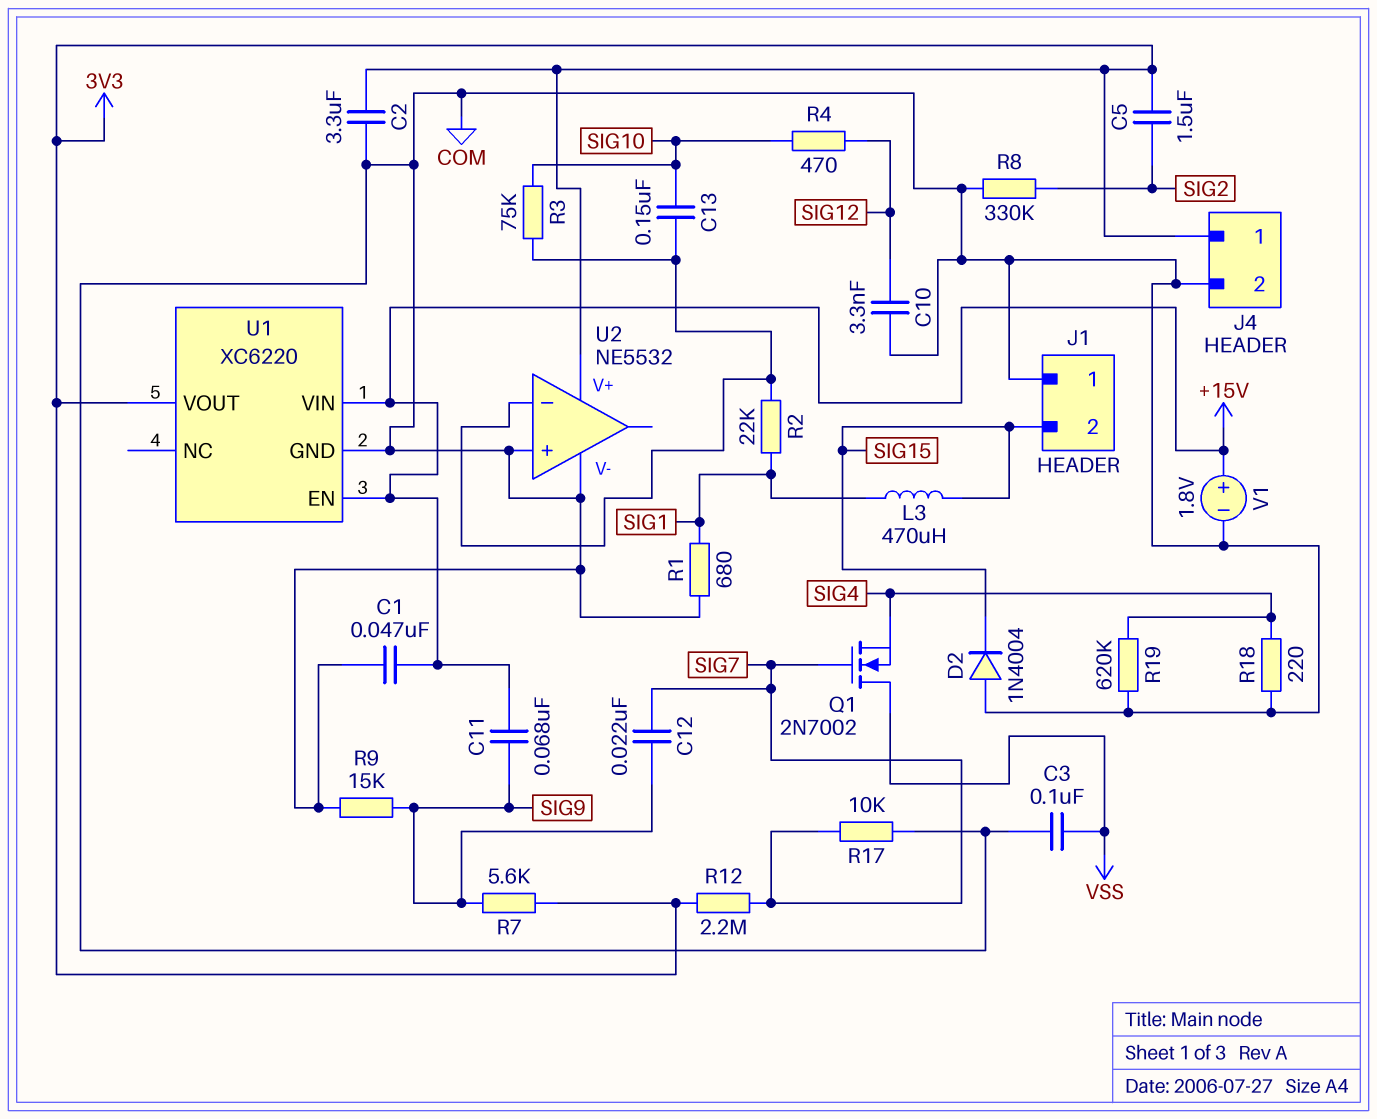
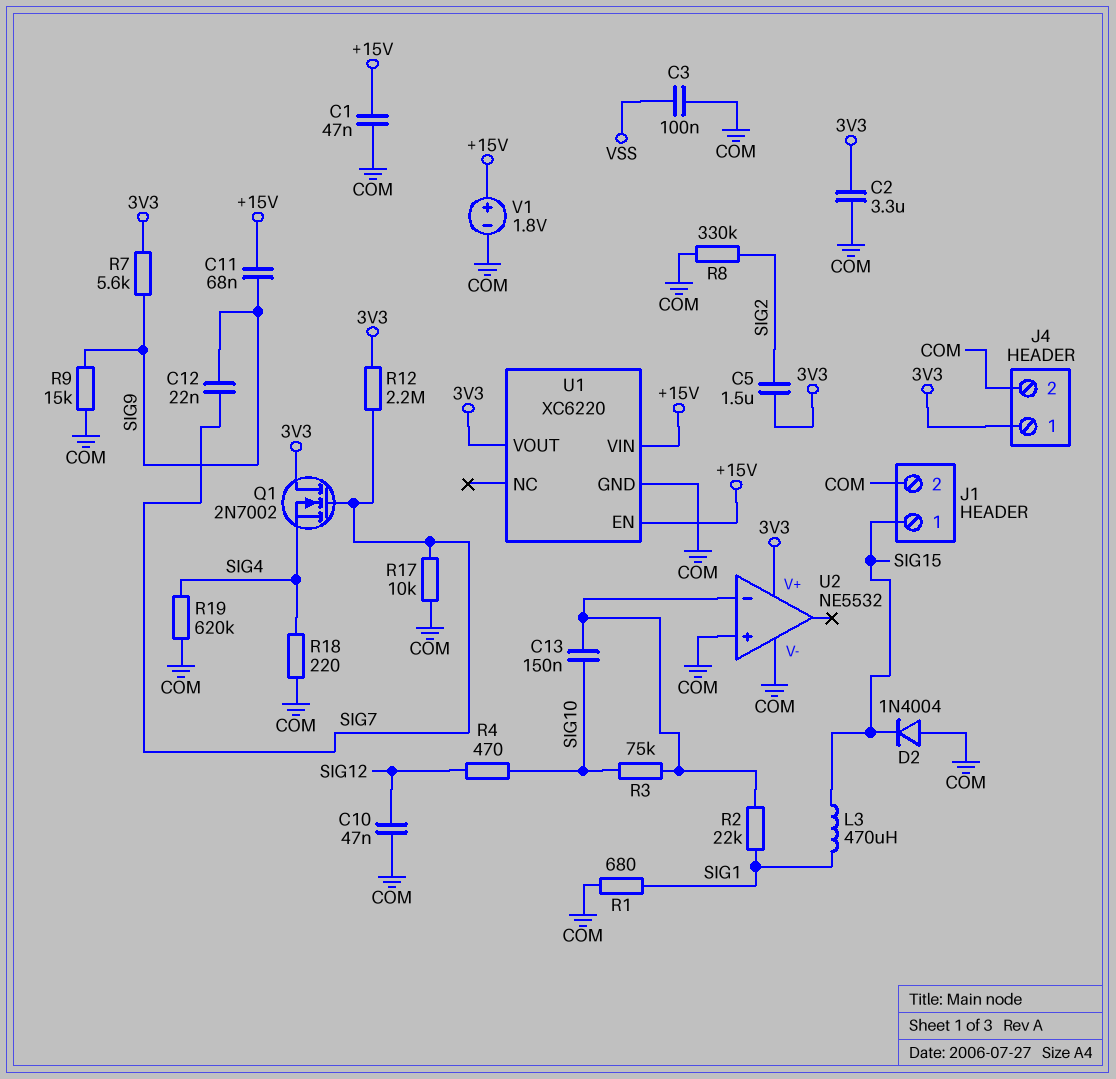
C10: 3.3nF (COM, SIG12) -> 47nF (COM, SIG12)
J1 pin 1: COM -> SIG15
J1 pin 2: SIG15 -> COM
Q1: NMOS 2N7002 (G SIG7, D VSS, S SIG4) -> NMOS 2N7002 (G SIG7, D 3V3, S SIG4)

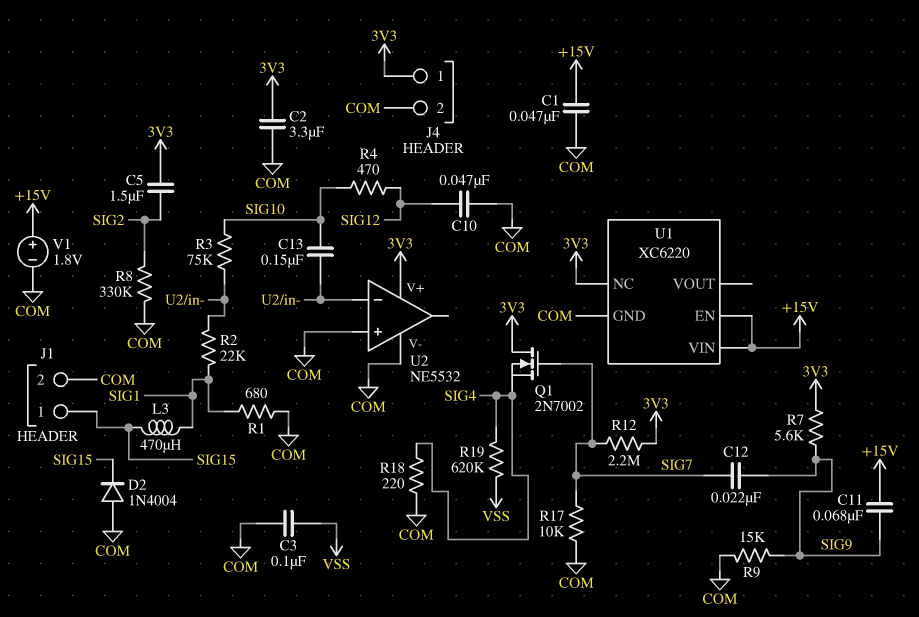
R19: 620k (COM, SIG4) -> 620k (SIG4, VSS)
U1 pin NC: none -> 3V3
U1 pin VOUT: 3V3 -> none

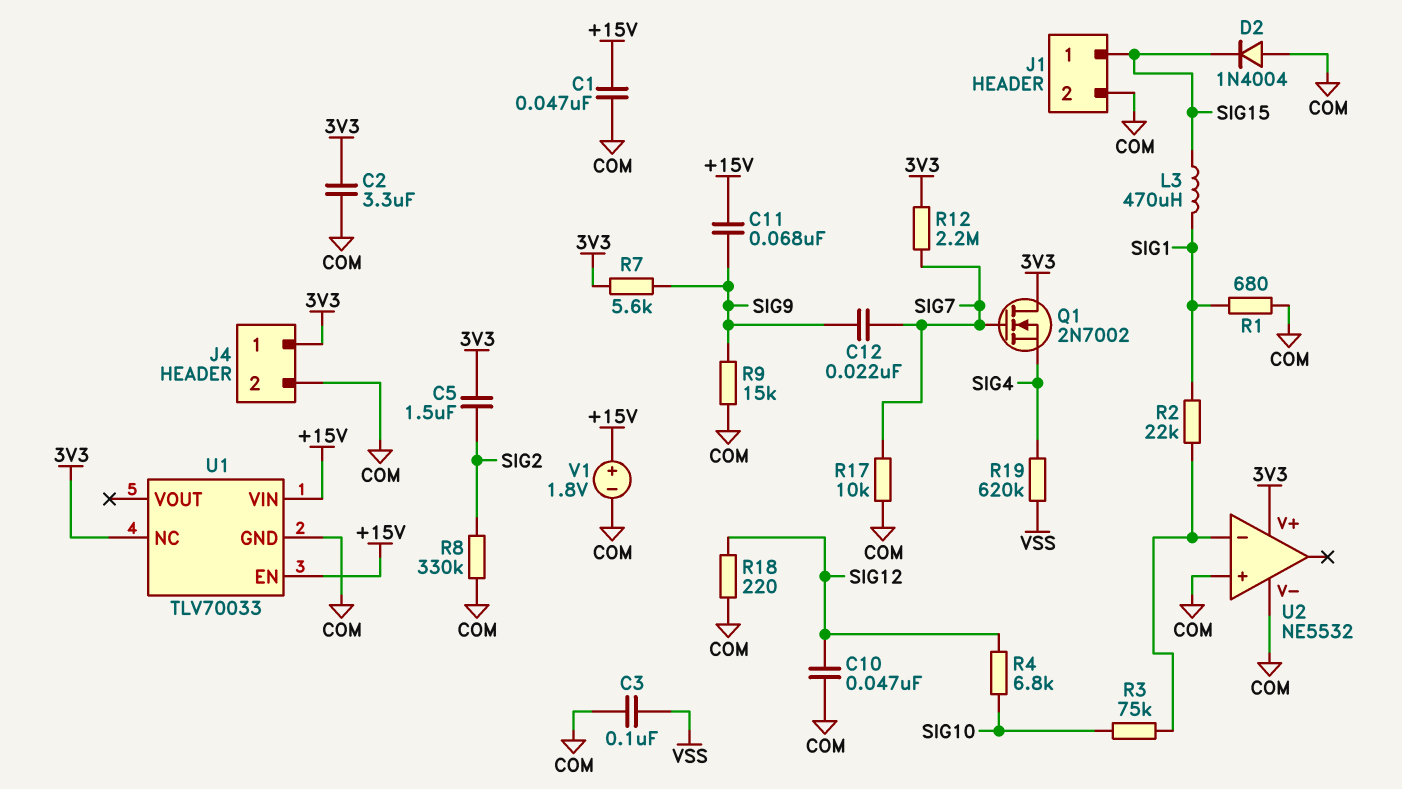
C13: 150nF (SIG10, U2/in-) -> none
R4: 470 (SIG10, SIG12) -> 6.8k (SIG10, SIG12)
R18: 220 (COM, SIG4) -> 220 (COM, SIG12)
U1: XC6220 -> TLV70033

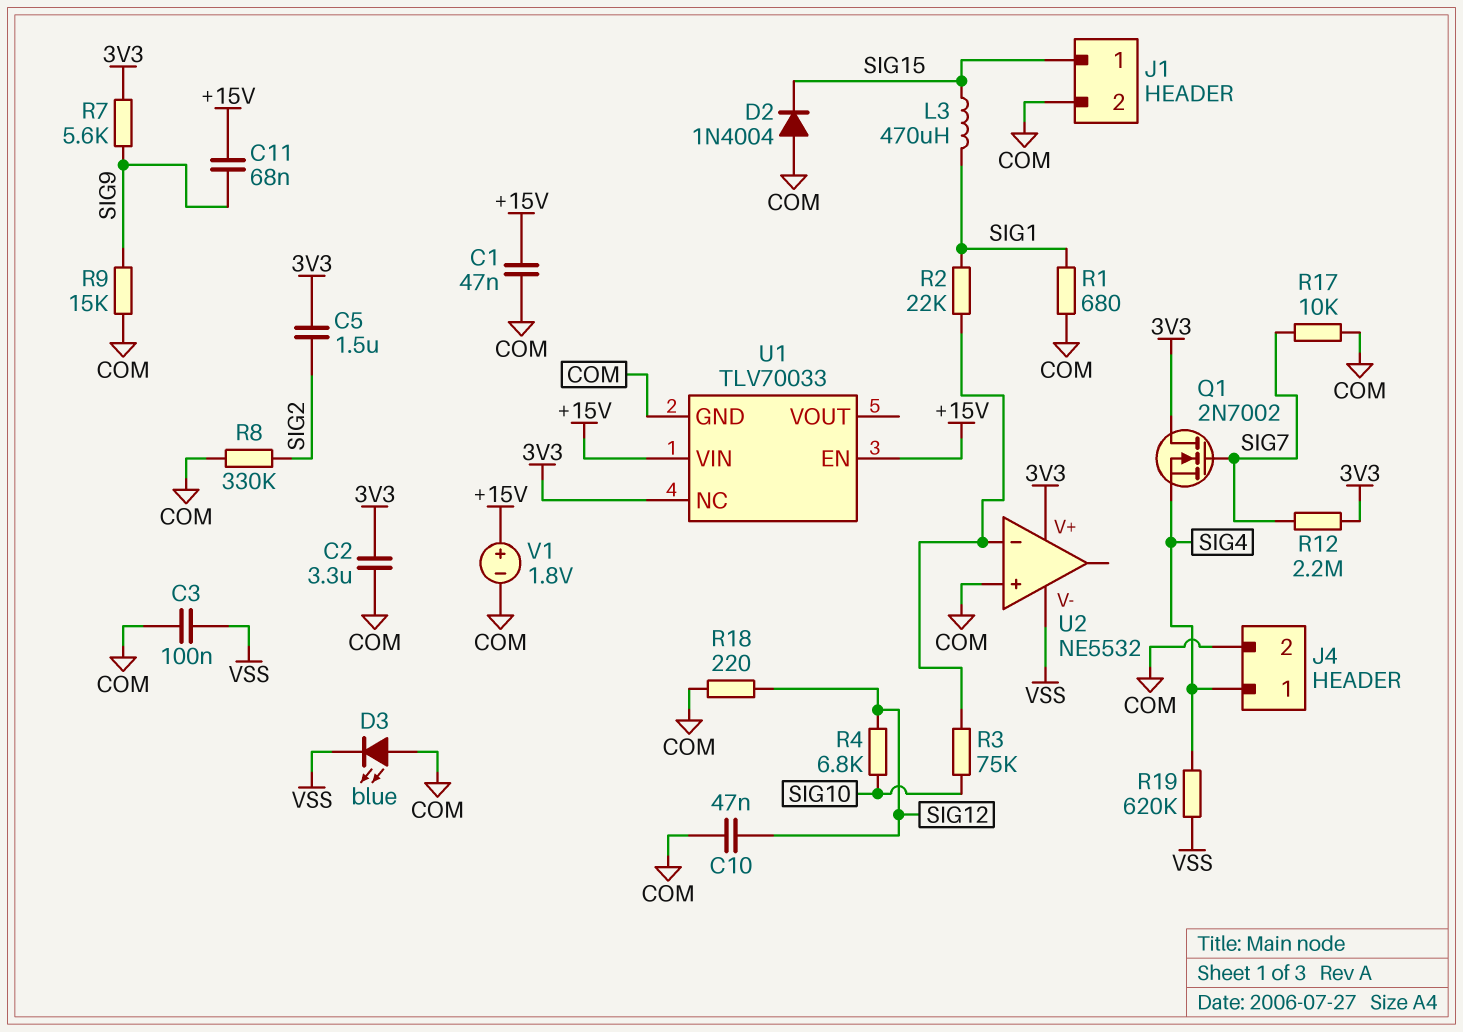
C12: 22nF (SIG7, SIG9) -> none
D3: none -> LED blue (A COM, K VSS)
J4 pin 1: 3V3 -> SIG4
U2 pin V-: COM -> VSS

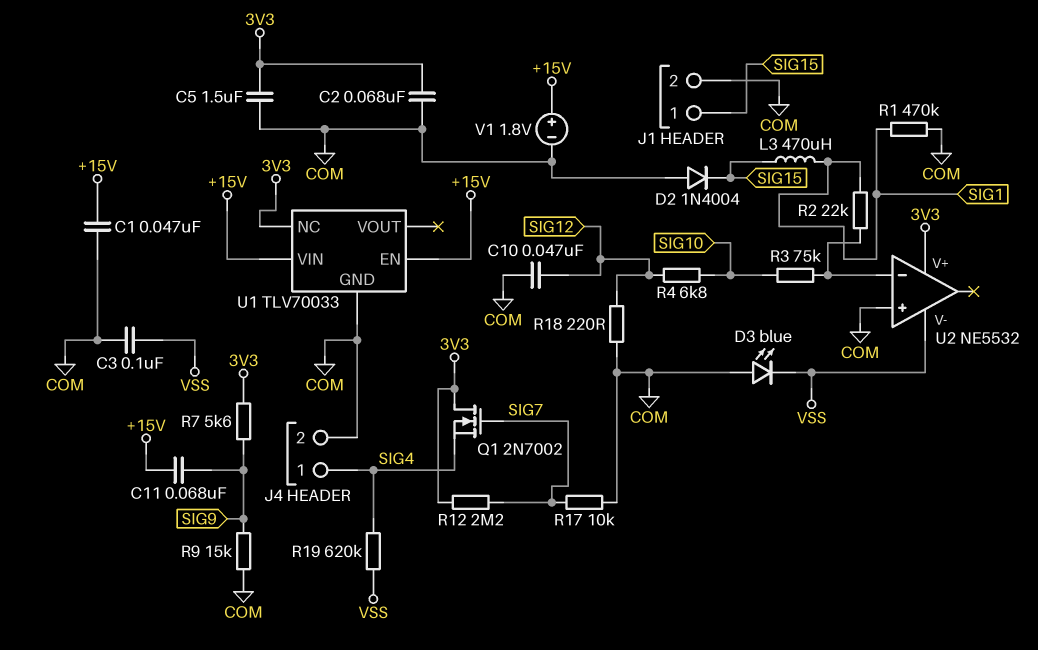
C2: 3.3uF (3V3, COM) -> 68nF (3V3, COM)
C5: 1.5uF (3V3, SIG2) -> 1.5uF (3V3, COM)
R1: 680 (COM, SIG1) -> 470k (COM, SIG1)
R8: 330k (COM, SIG2) -> none

